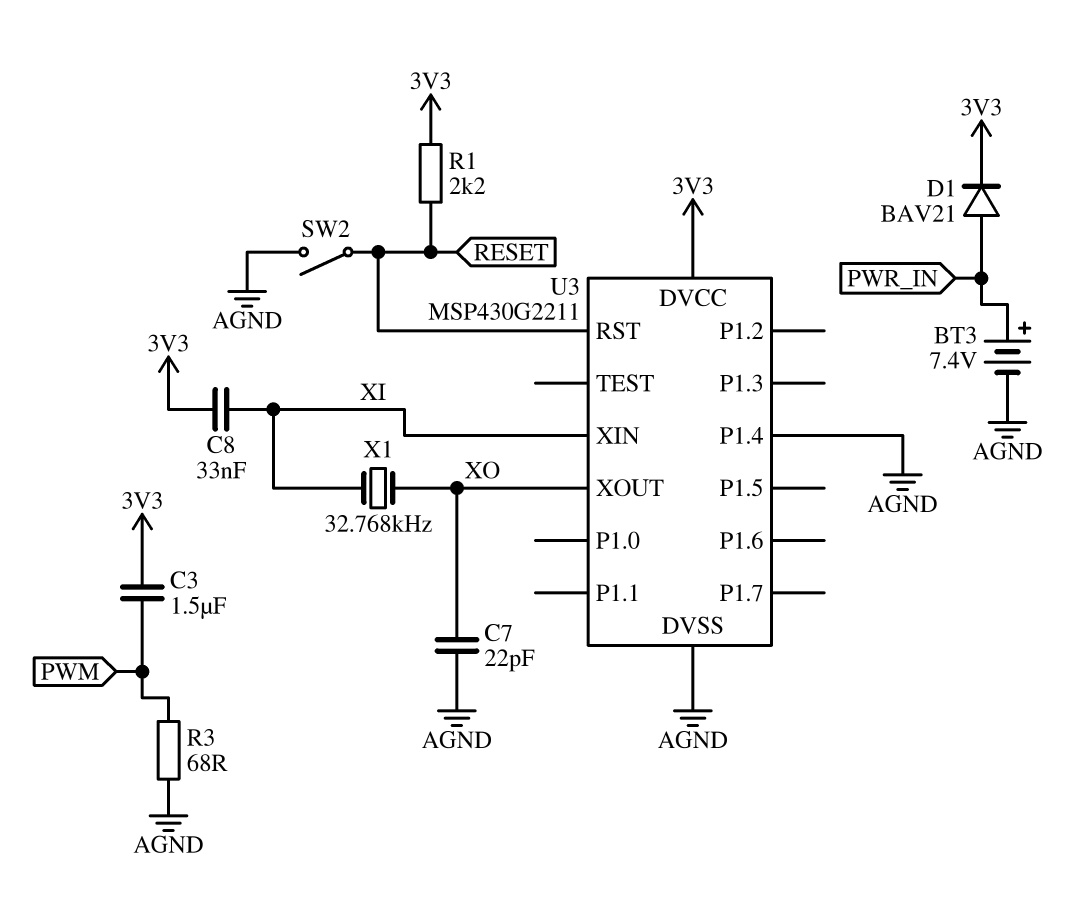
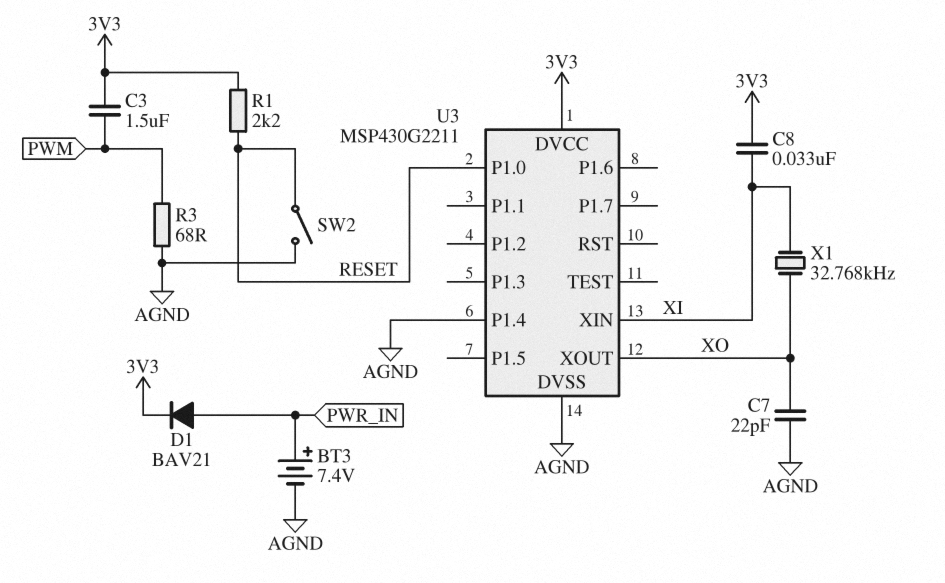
U3 pin P1.0: none -> RESET
U3 pin RST: RESET -> none

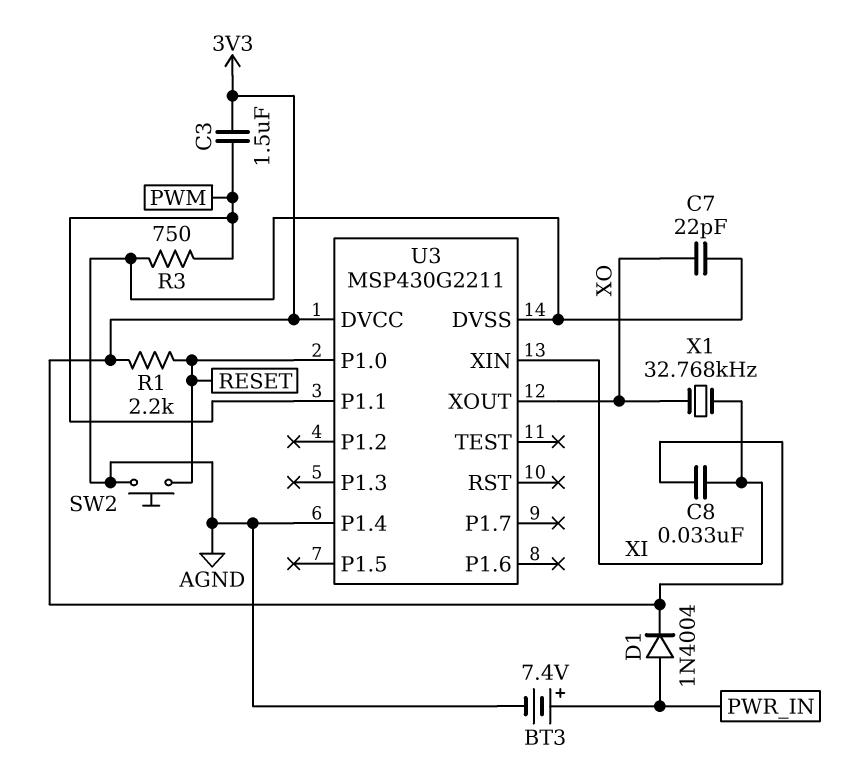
D1: diode BAV21 (A PWR_IN, K 3V3) -> diode 1N4004 (A PWR_IN, K 3V3)
R3: 68 (AGND, PWM) -> 750 (AGND, PWM)
SW2: switch (AGND, RESET) -> button (AGND, RESET)
U3 pin P1.1: none -> PWM

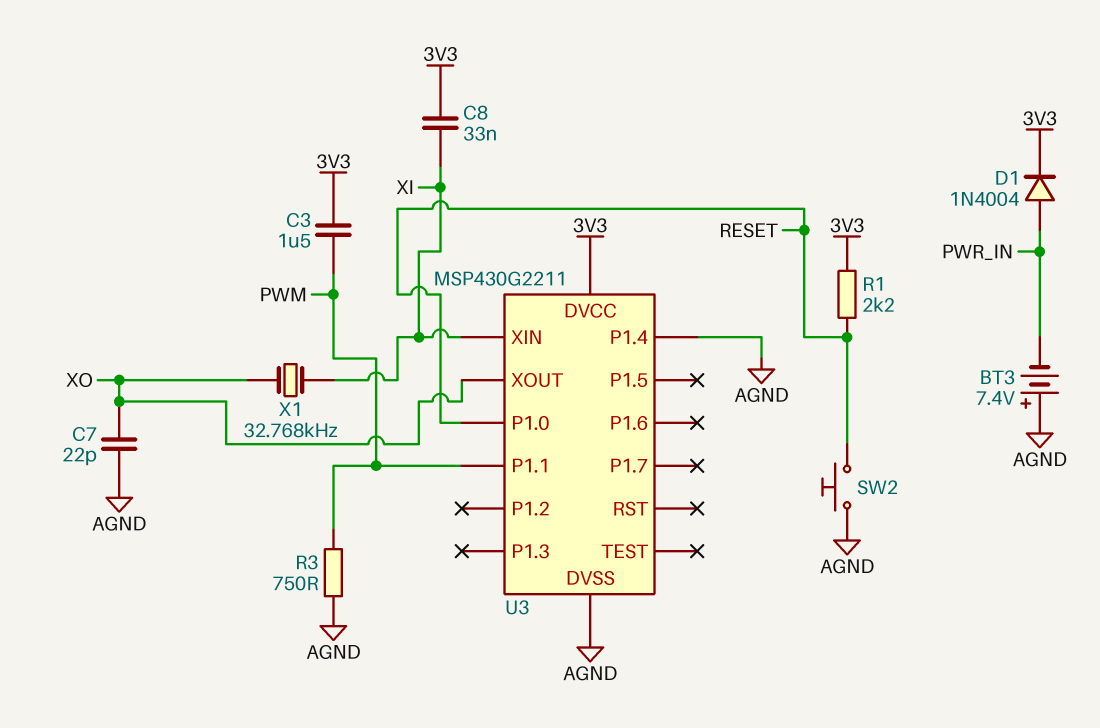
BT3: 7.4V (plus PWR_IN, minus AGND) -> 7.4V (plus AGND, minus PWR_IN)

